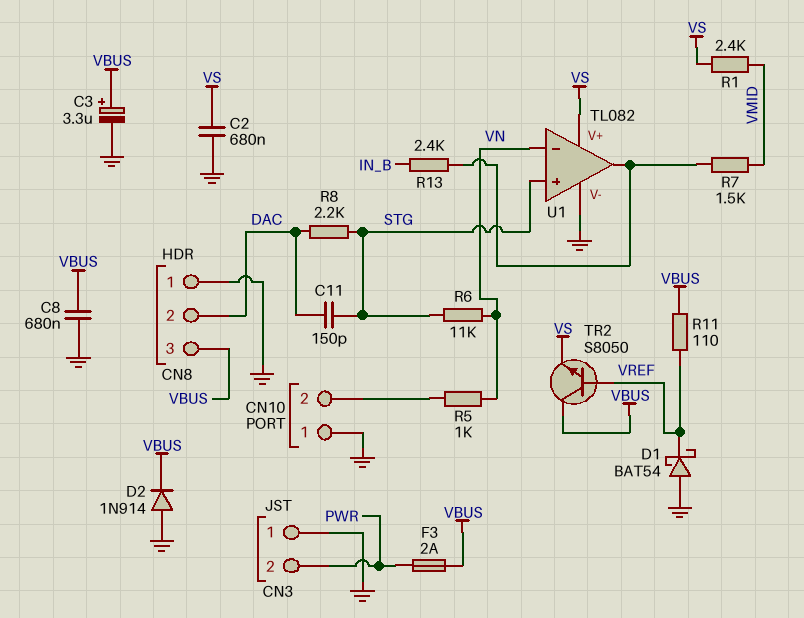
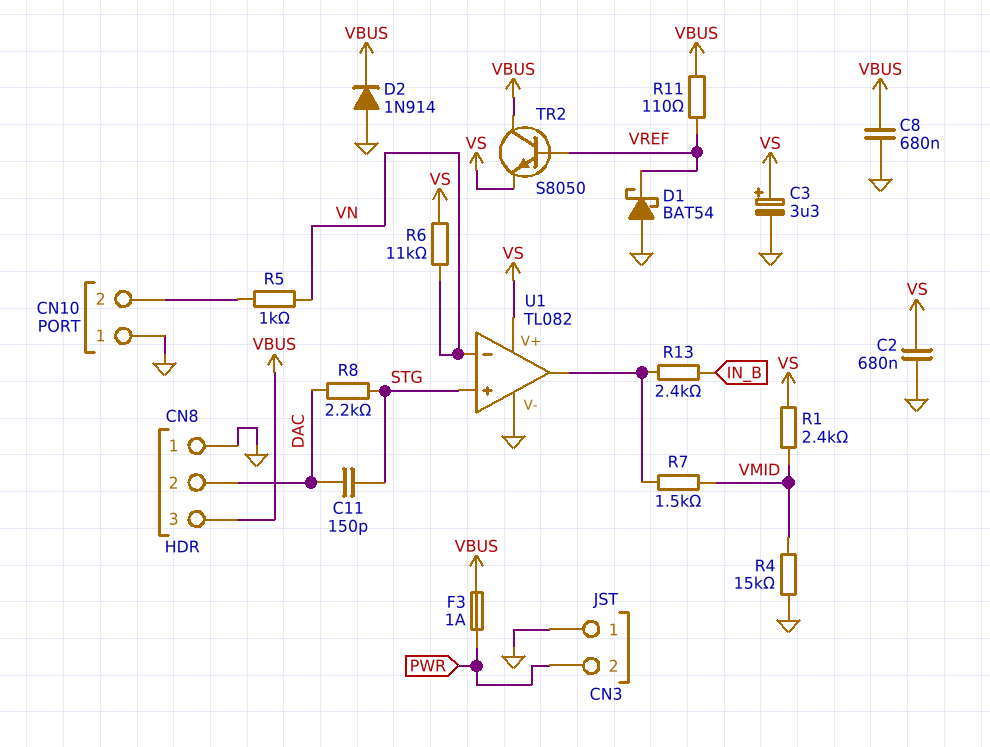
C3: 3.3uF (plus VBUS, minus GND) -> 3.3uF (plus VS, minus GND)
F3: 2A (PWR, VBUS) -> 1A (PWR, VBUS)
R4: none -> 15k (GND, VMID)
R6: 11k (STG, VN) -> 11k (VN, VS)

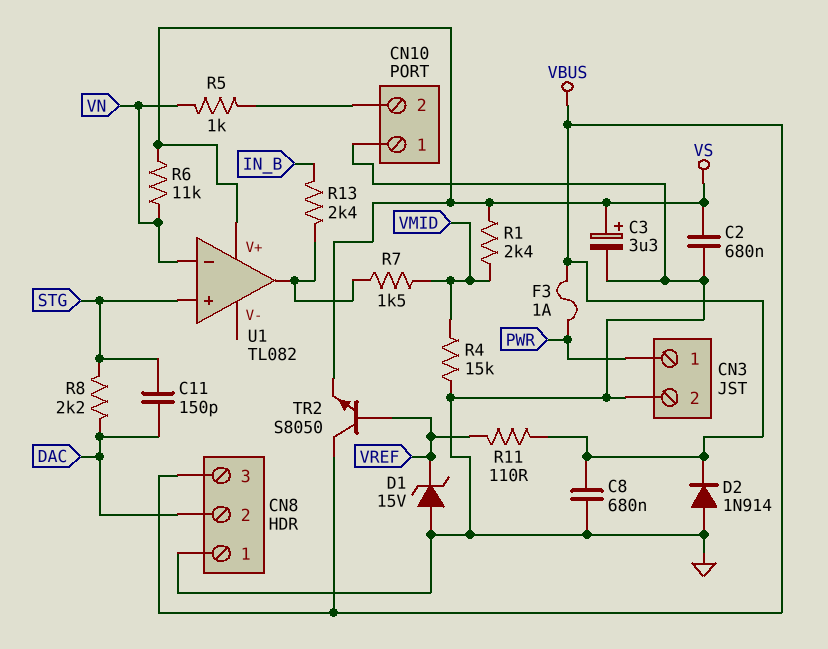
CN3 pin 1: GND -> PWR
CN3 pin 2: PWR -> GND
D1: schottky BAT54 (A GND, K VREF) -> zener 15V (A GND, K VREF)
U1 pin V-: GND -> none

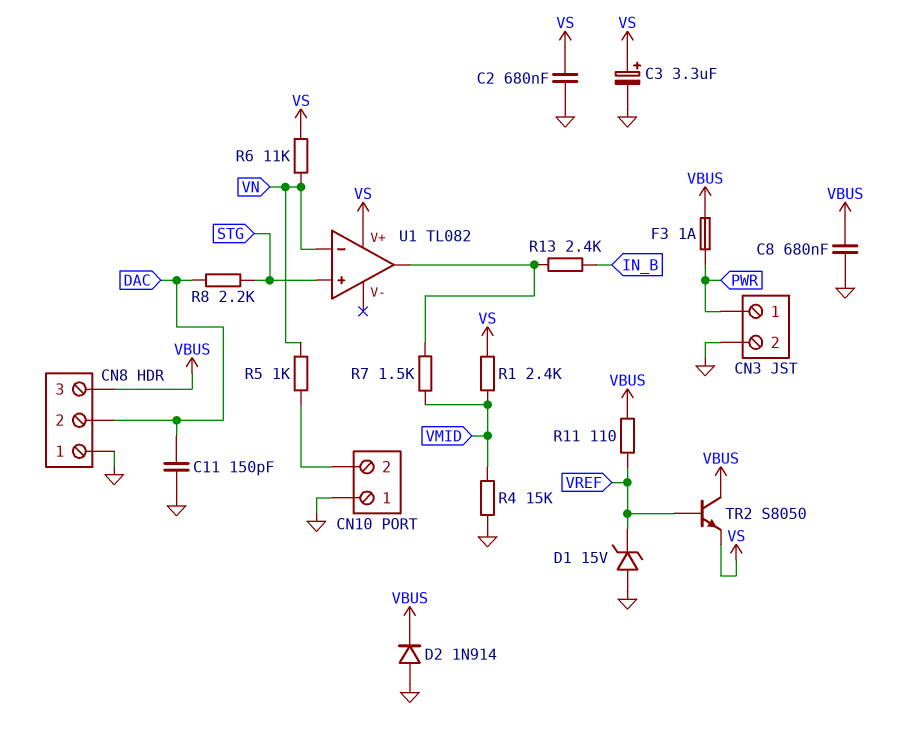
C11: 150pF (DAC, STG) -> 150pF (DAC, GND)

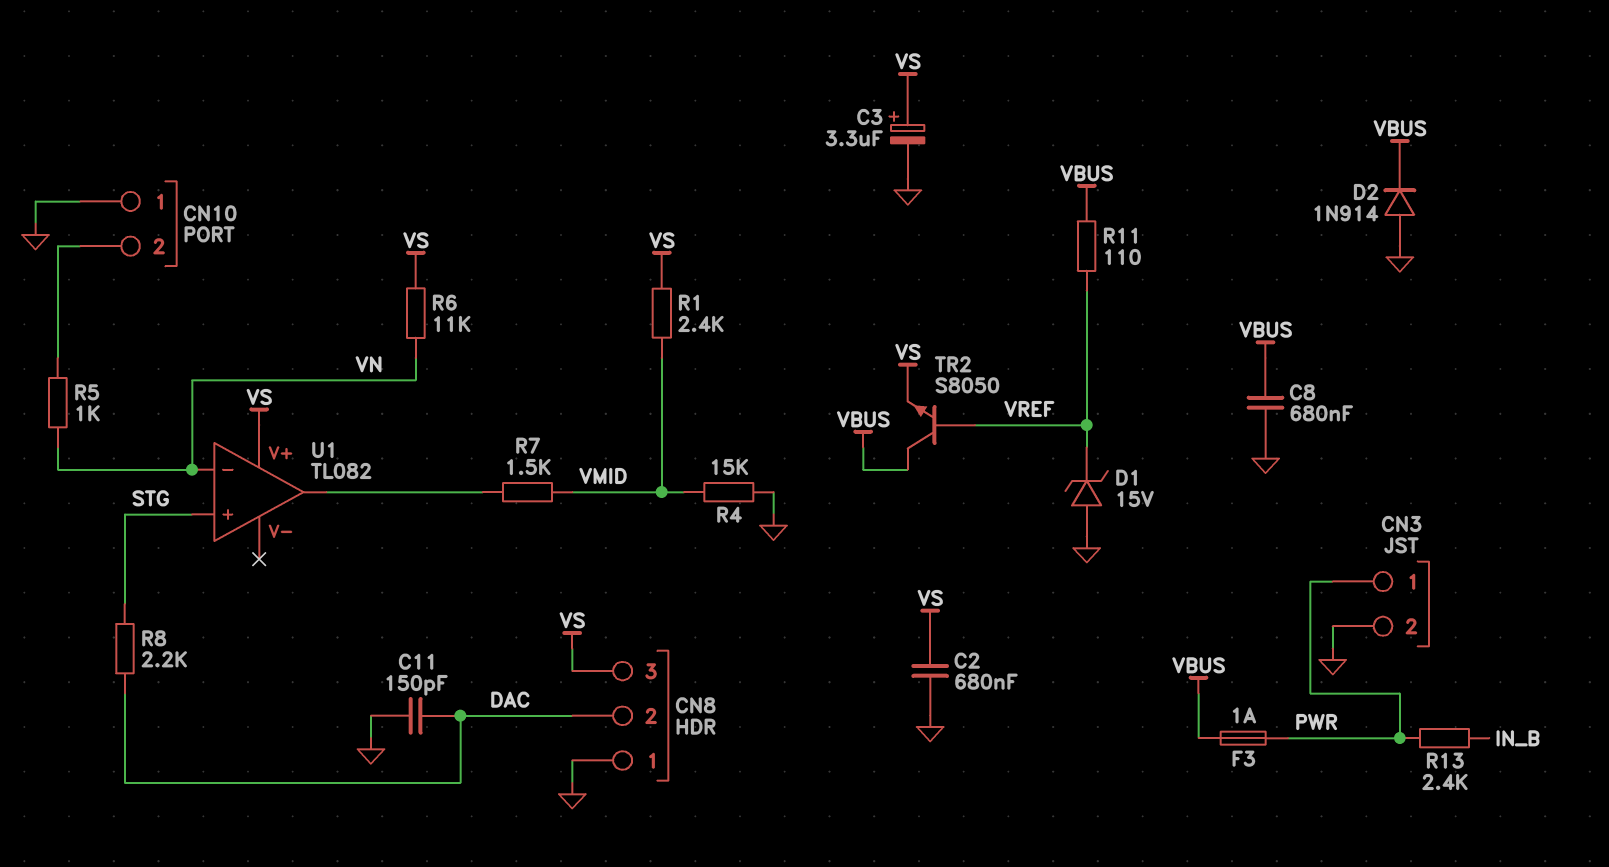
CN8 pin 3: VBUS -> VS
R13: 2.4k (IN_B, U1/out) -> 2.4k (IN_B, PWR)

